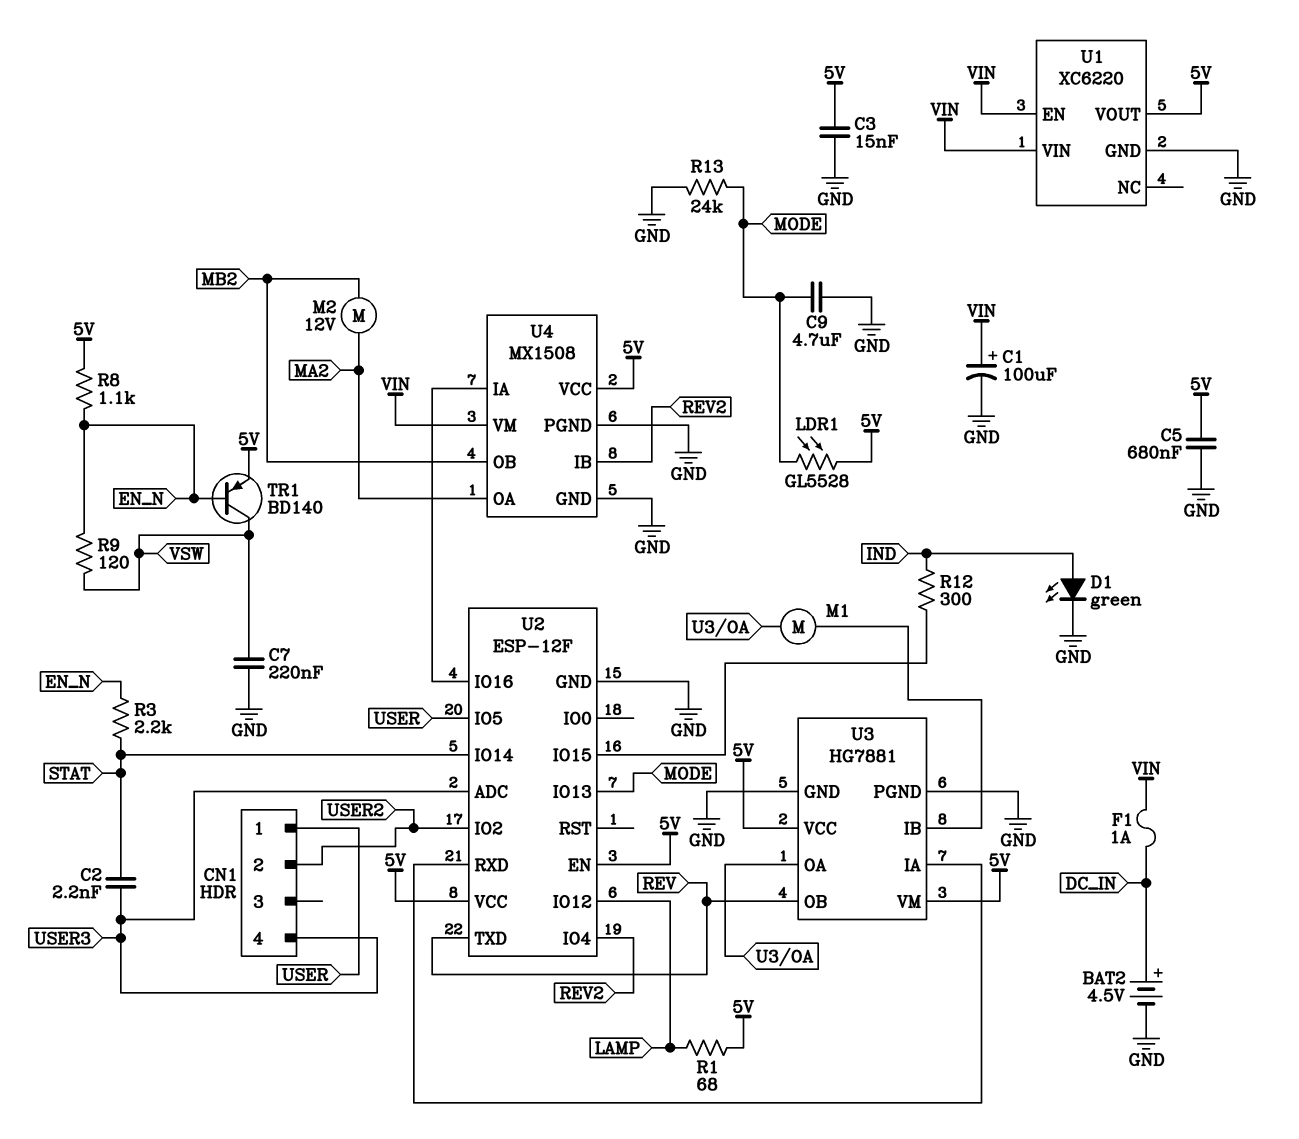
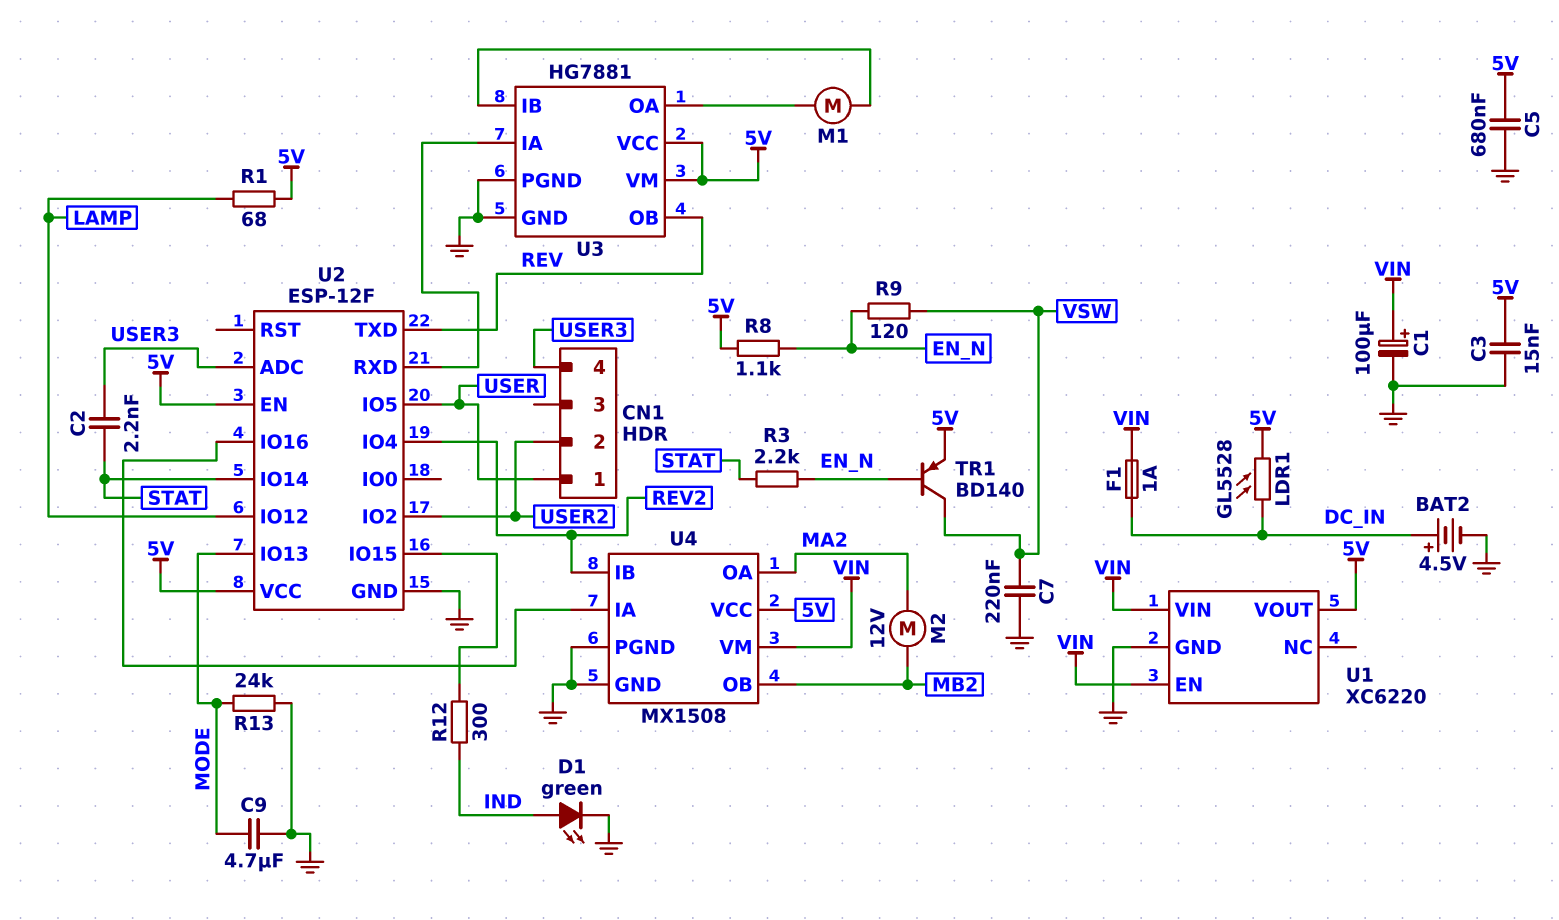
LDR1: GL5528 (5V, MODE) -> GL5528 (5V, DC_IN)

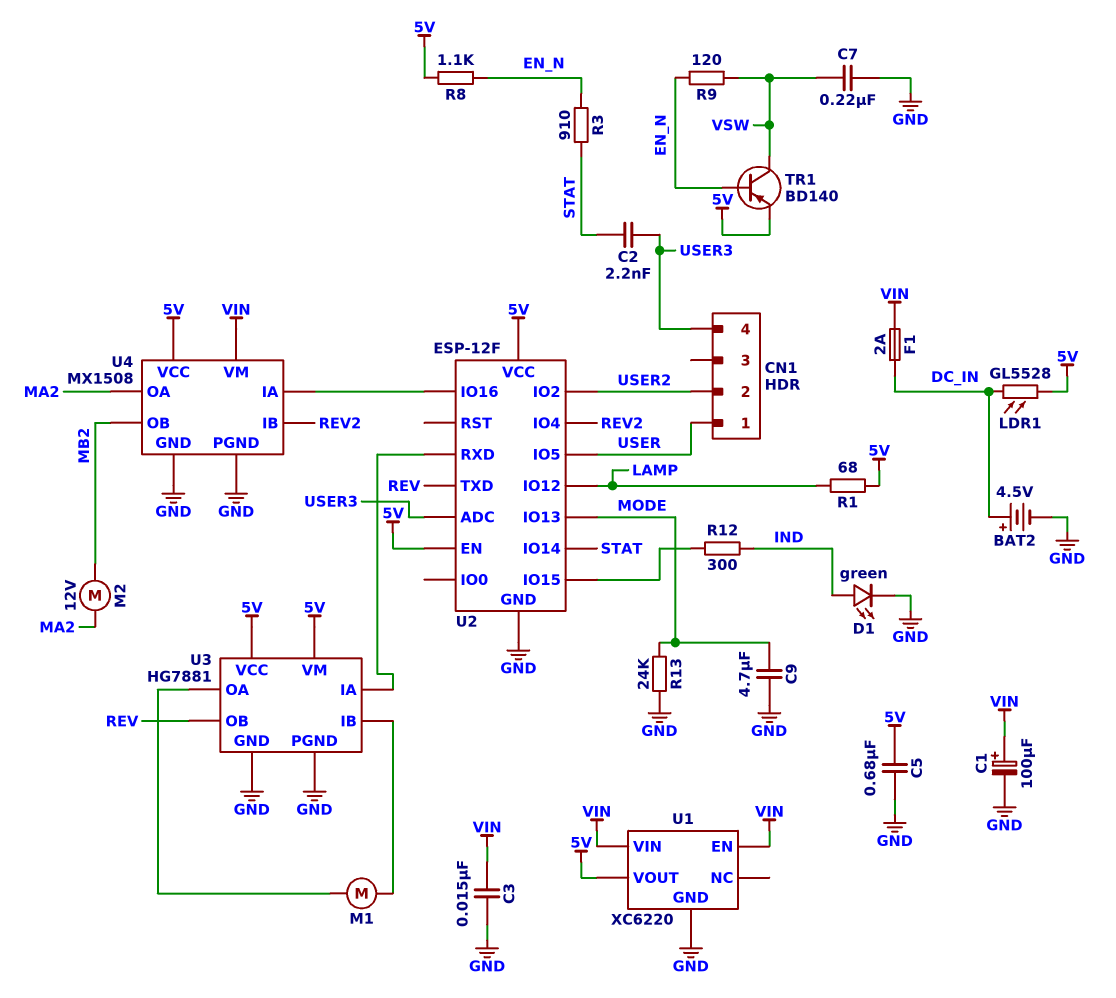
C3: 15nF (5V, GND) -> 15nF (GND, VIN)
F1: 1A (DC_IN, VIN) -> 2A (DC_IN, VIN)
R3: 2.2k (EN_N, STAT) -> 910 (EN_N, STAT)

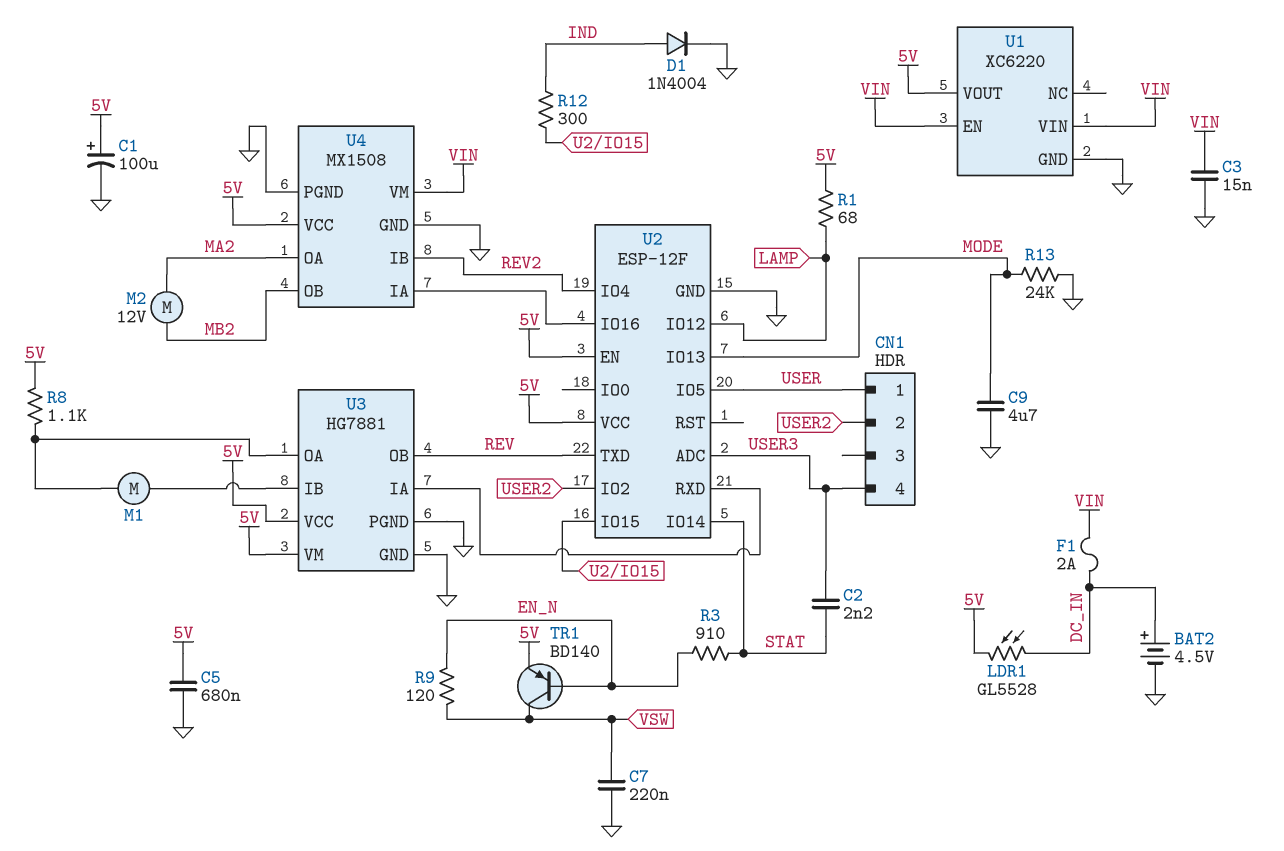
C1: 100uF (plus VIN, minus GND) -> 100uF (plus 5V, minus GND)
D1: LED green (A IND, K GND) -> diode 1N4004 (A IND, K GND)
R8: 1.1k (5V, EN_N) -> 1.1k (5V, U3/OA)

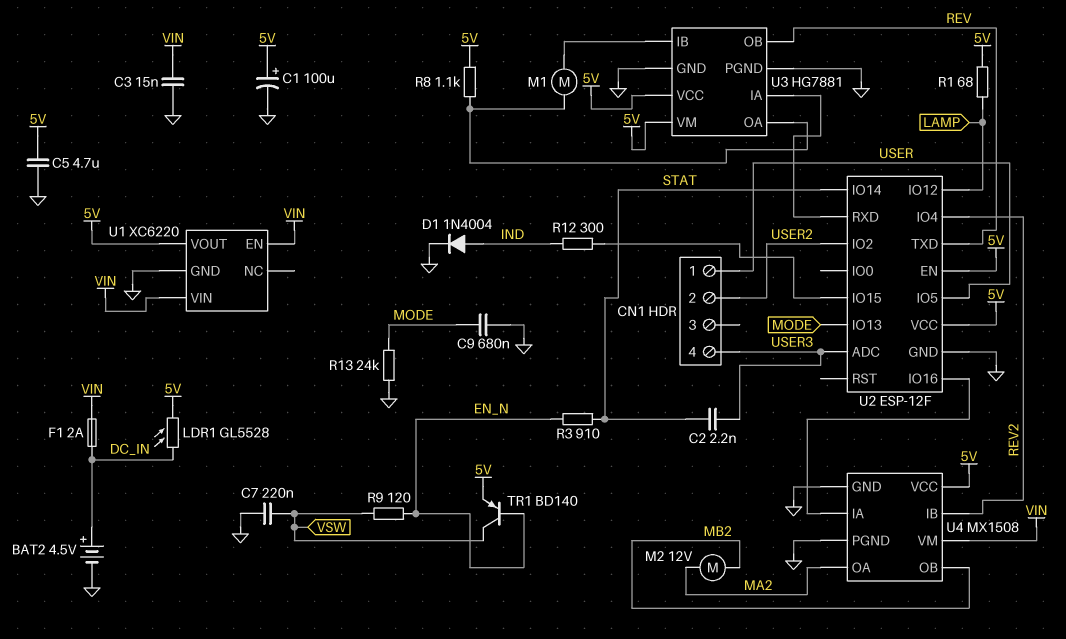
C5: 680nF (5V, GND) -> 4.7uF (5V, GND)
C9: 4.7uF (GND, MODE) -> 680nF (GND, MODE)

